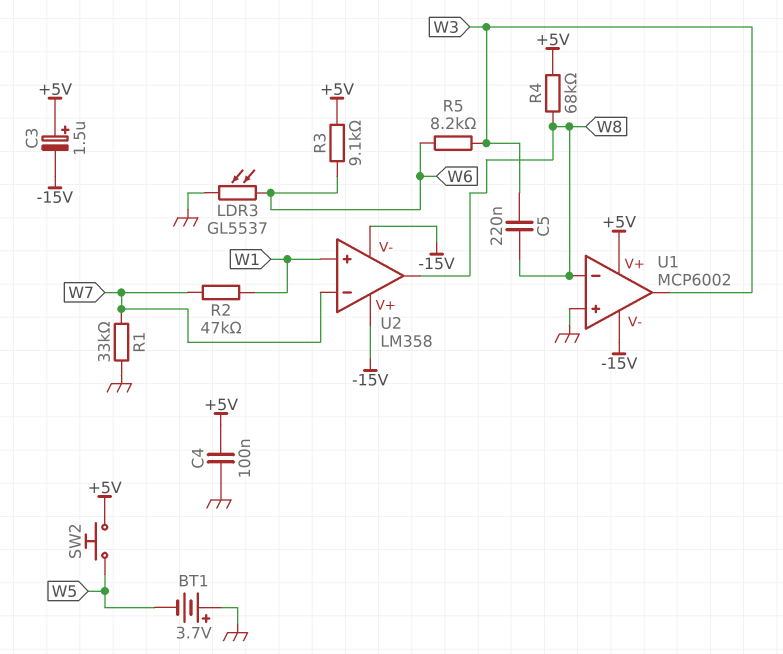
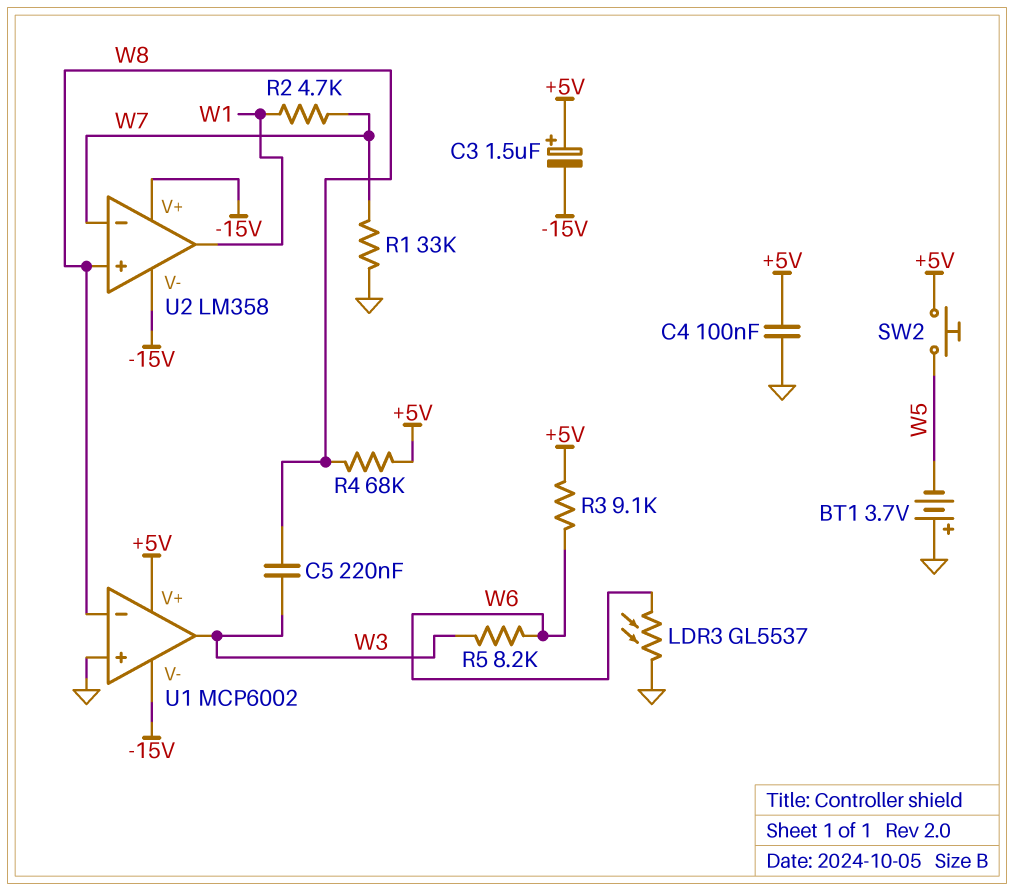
R2: 47k (W1, W7) -> 4.7k (W1, W7)
U2 pin in+: W1 -> W8
U2 pin out: W8 -> W1

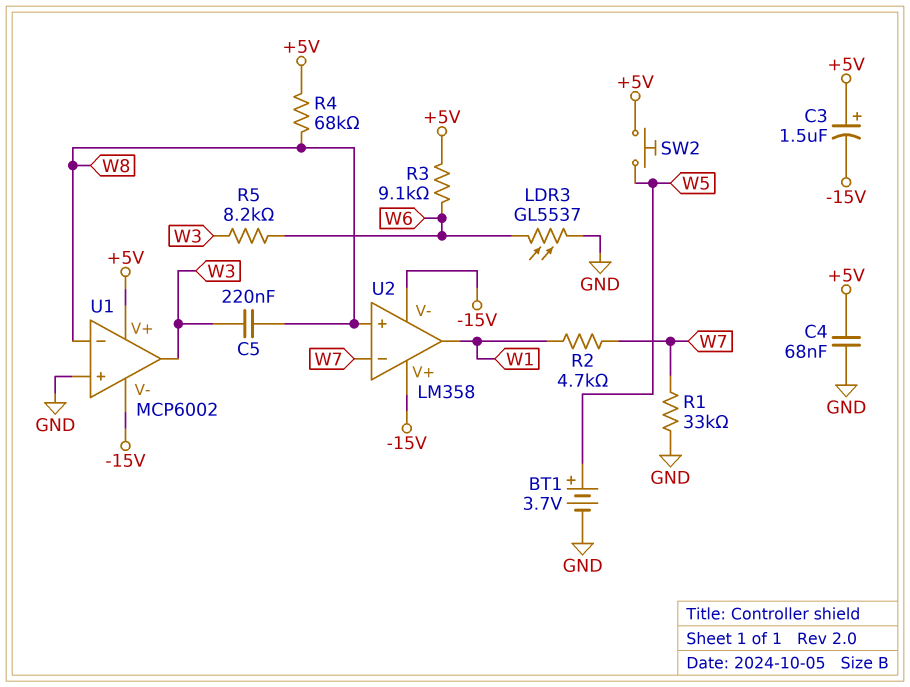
BT1: 3.7V (plus GND, minus W5) -> 3.7V (plus W5, minus GND)
C4: 100nF (+5V, GND) -> 68nF (+5V, GND)

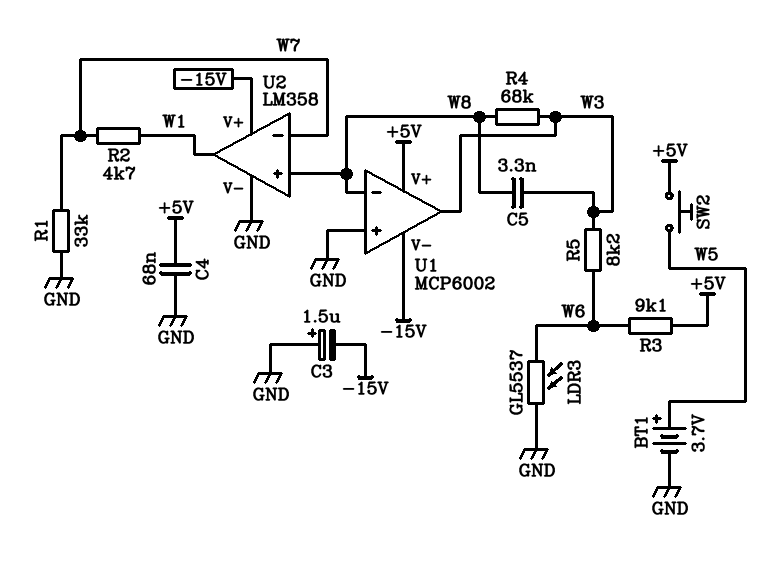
C3: 1.5uF (plus +5V, minus -15V) -> 1.5uF (plus GND, minus -15V)
C5: 220nF (W3, W8) -> 3.3nF (W3, W8)
R4: 68k (+5V, W8) -> 68k (W3, W8)
U2 pin V-: -15V -> GND

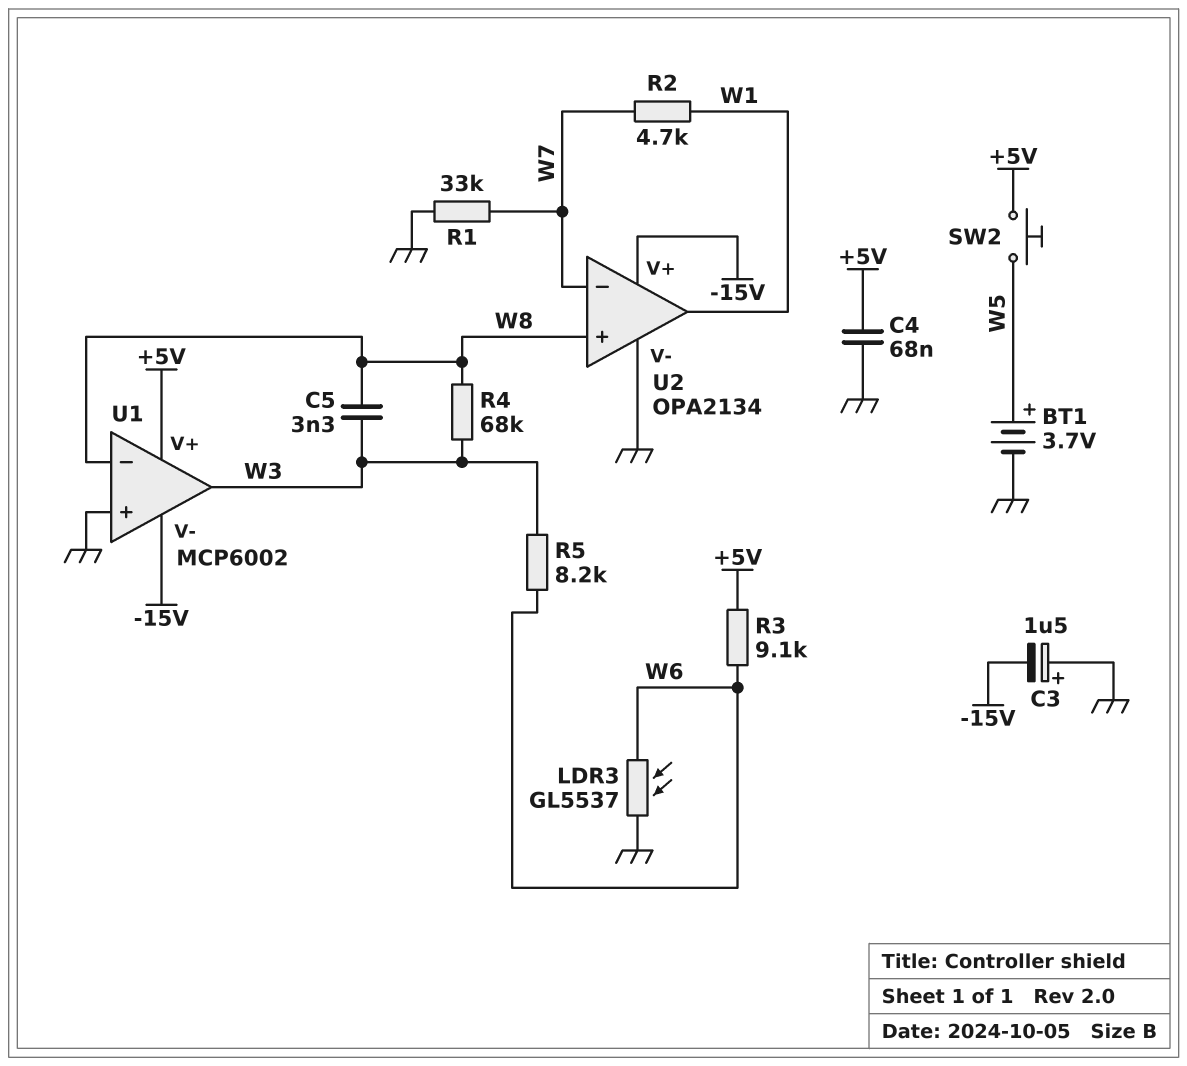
U2: LM358 -> OPA2134

